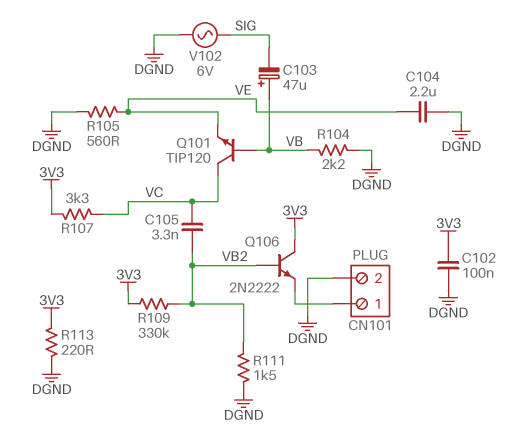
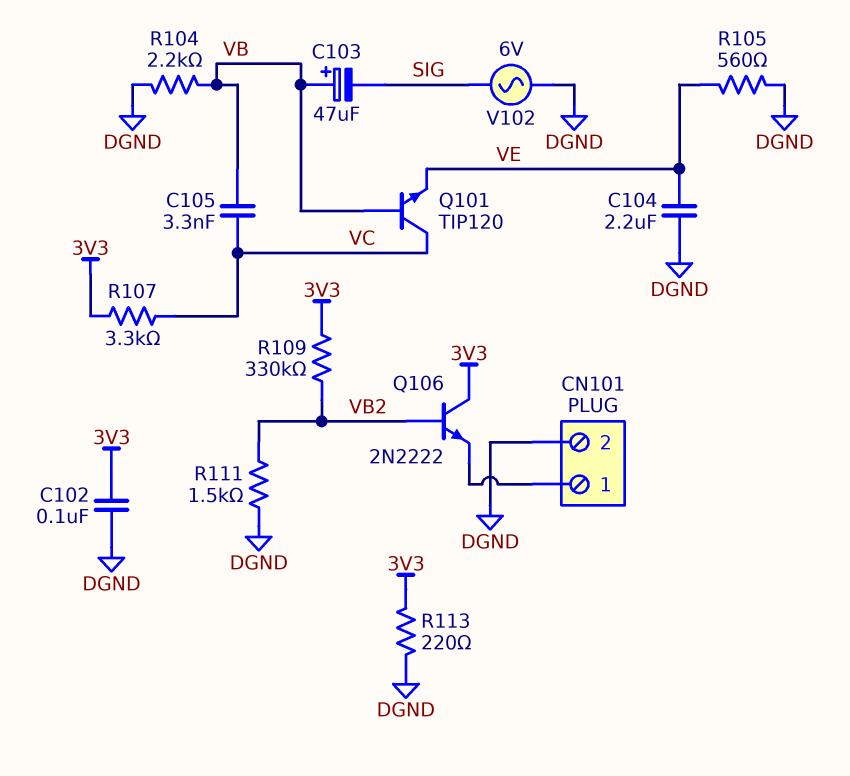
C105: 3.3nF (VB2, VC) -> 3.3nF (VB, VC)

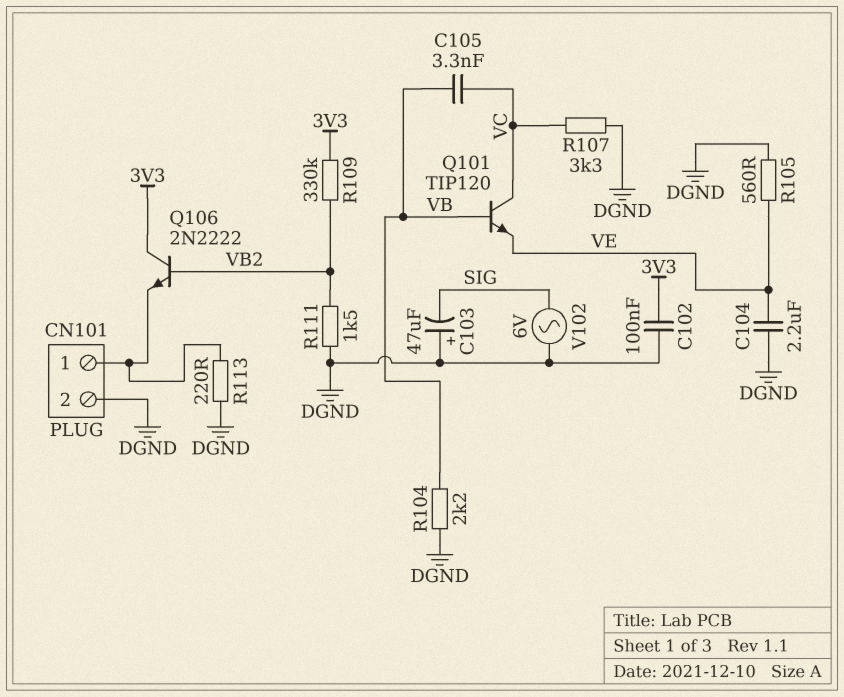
C103: 47uF (plus VB, minus SIG) -> 47uF (plus DGND, minus SIG)
R107: 3.3k (3V3, VC) -> 3.3k (DGND, VC)
R113: 220 (3V3, DGND) -> 220 (CN101/1, DGND)

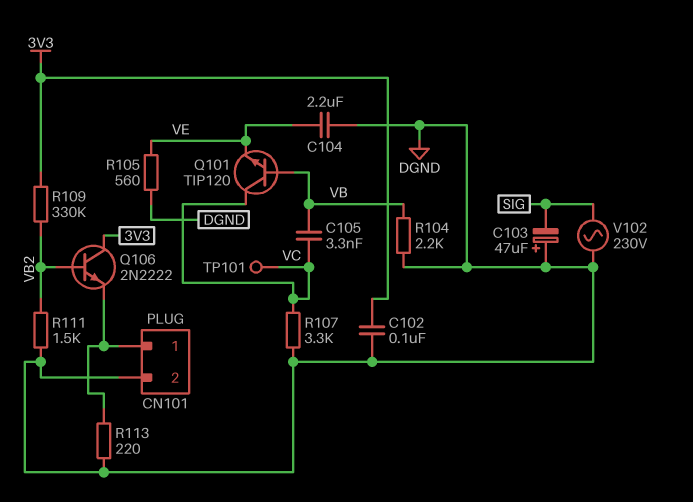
TP101: none -> test point (VC)
V102: AC 6V (DGND, SIG) -> AC 230V (DGND, SIG)

